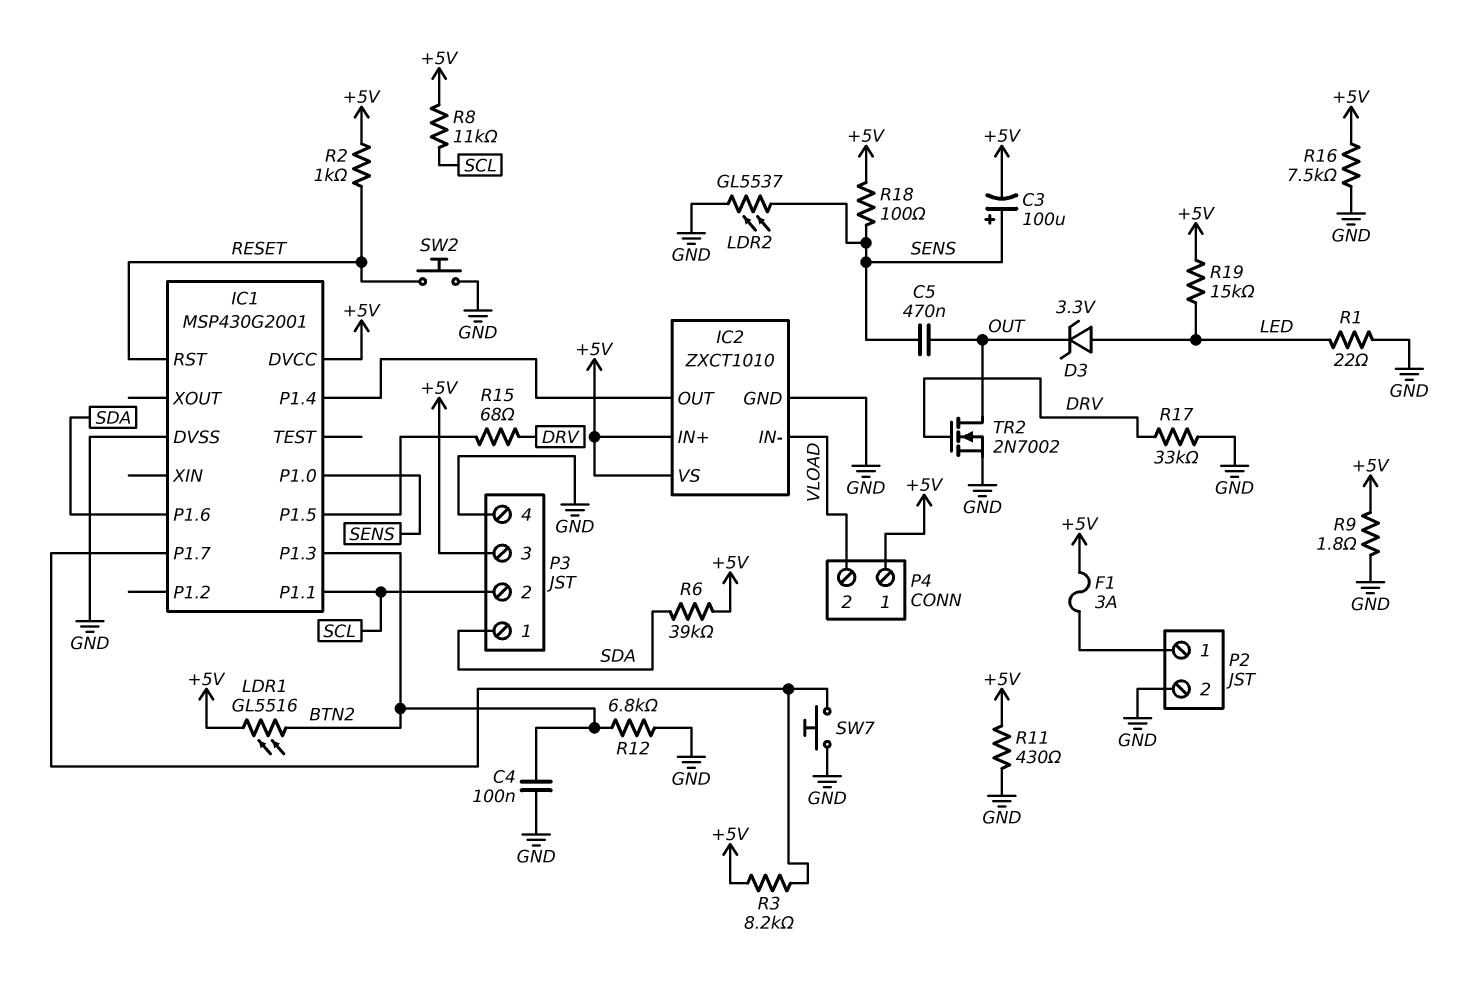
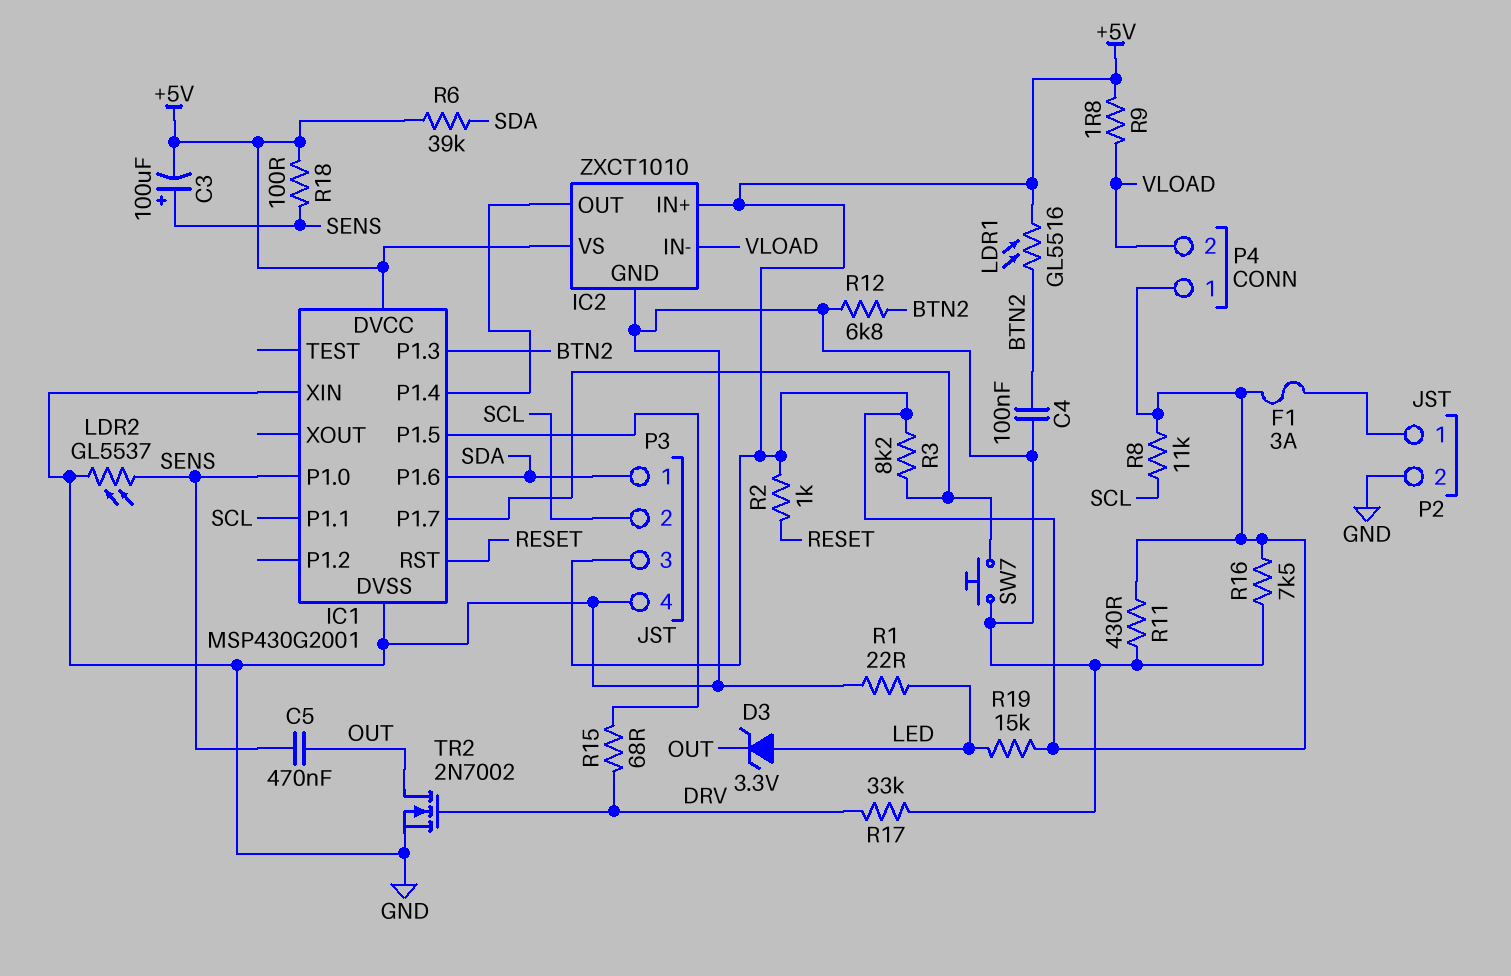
IC1 pin XIN: none -> GND
R9: 1.8 (+5V, GND) -> 1.8 (+5V, VLOAD)
SW2: button (GND, RESET) -> none

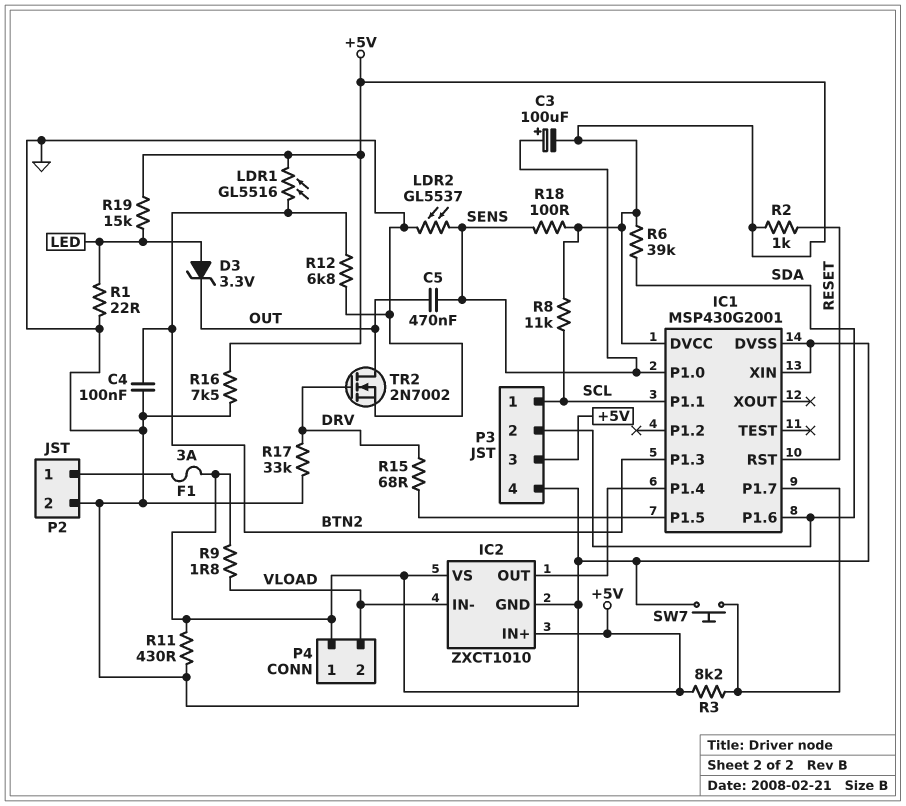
P3 pin 1: SDA -> SCL
P3 pin 2: SCL -> SDA

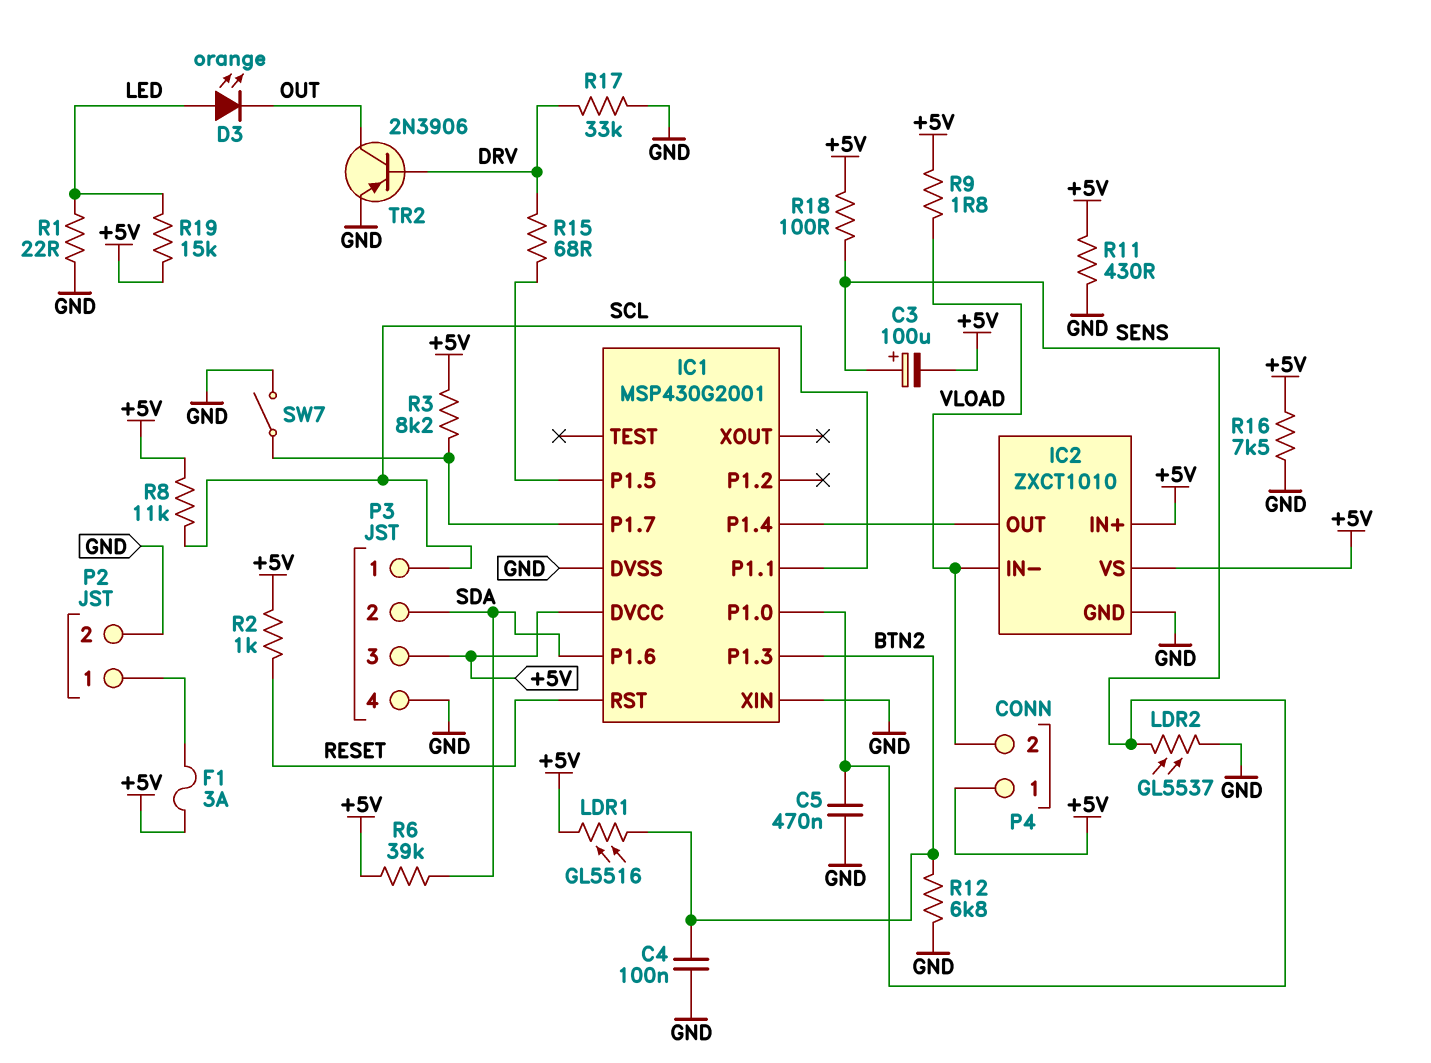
C5: 470nF (OUT, SENS) -> 470nF (GND, SENS)
D3: zener 3.3V (A LED, K OUT) -> LED orange (A LED, K OUT)
SW7: button (GND, IC1/P1.7) -> switch (GND, IC1/P1.7)
TR2: NMOS 2N7002 (G DRV, D OUT, S GND) -> PNP 2N3906 (B DRV, C OUT, E GND)

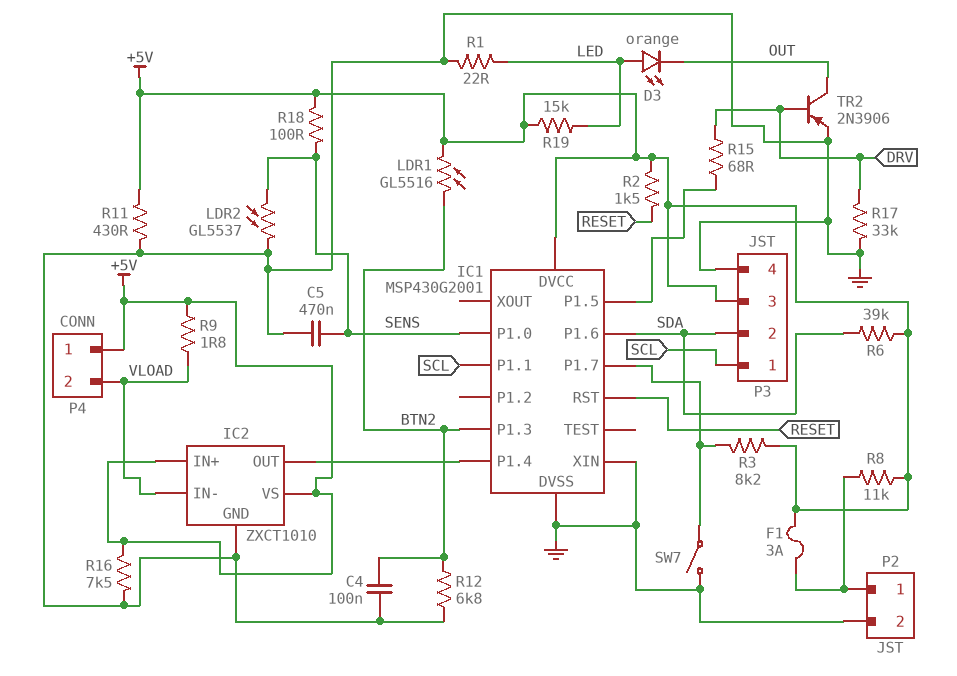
C3: 100uF (plus SENS, minus +5V) -> none
R2: 1k (+5V, RESET) -> 1.5k (+5V, RESET)
R8: 11k (+5V, SCL) -> 11k (+5V, P2/1)

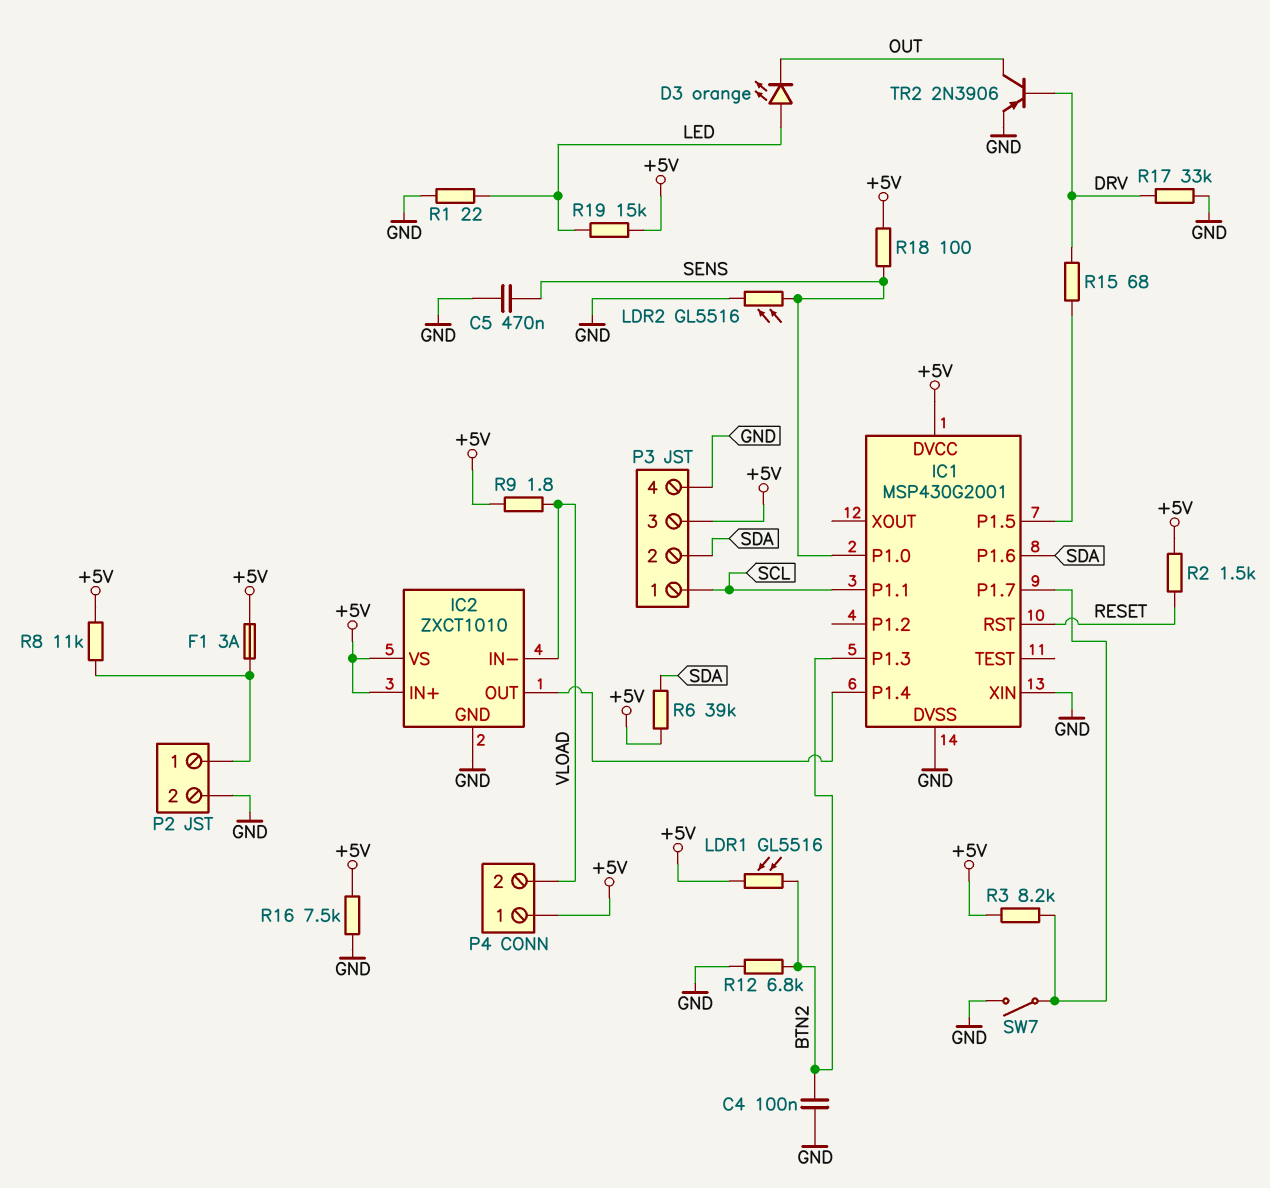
LDR2: GL5537 (GND, SENS) -> GL5516 (GND, SENS)
R11: 430 (+5V, GND) -> none

